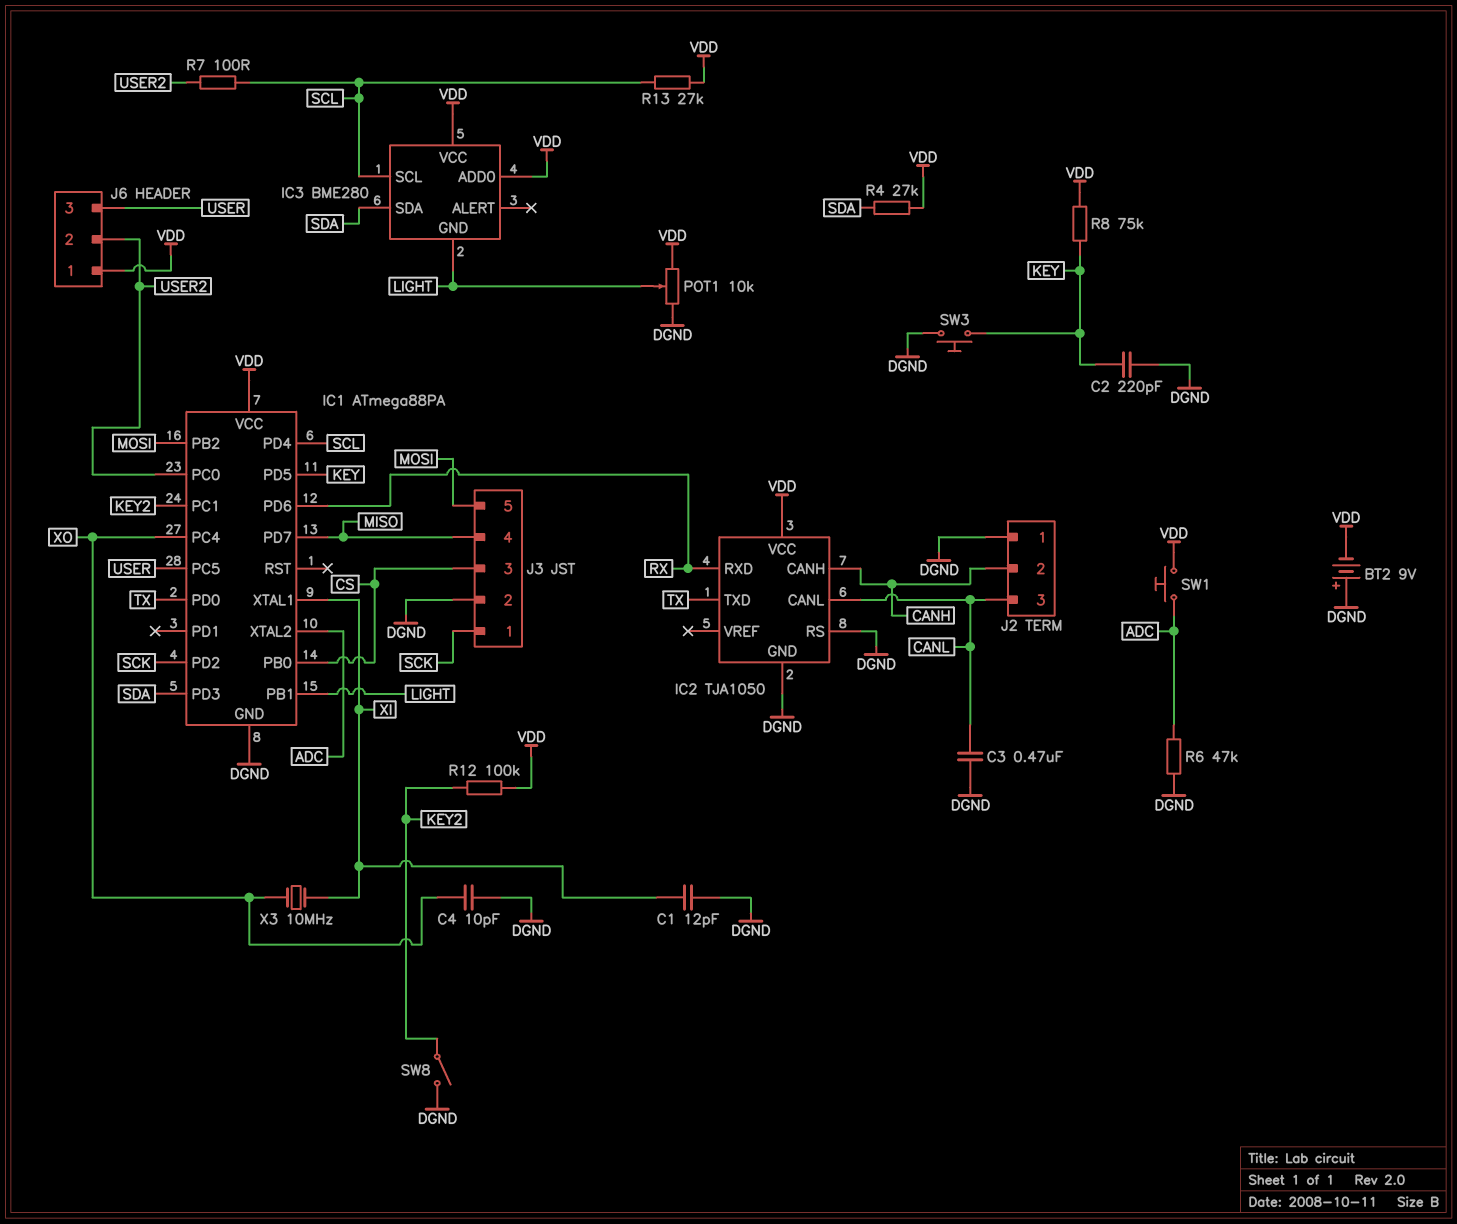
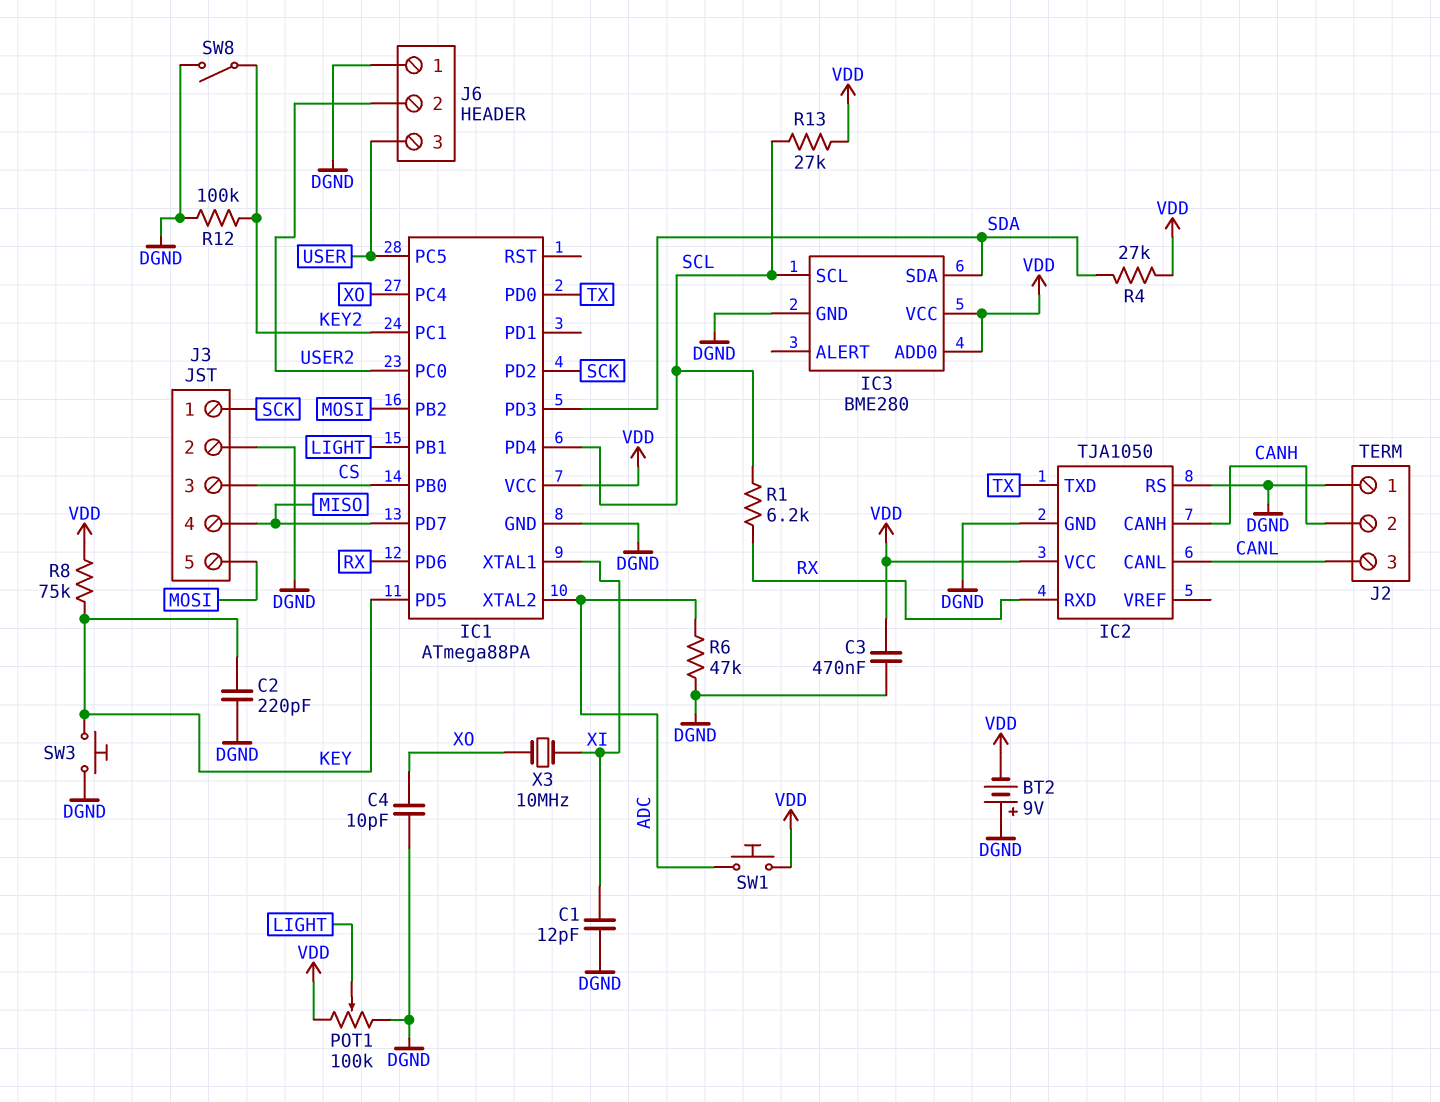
C3: 470nF (CANL, DGND) -> 470nF (DGND, VDD)
IC3 pin GND: LIGHT -> DGND
J6 pin 1: VDD -> DGND
POT1: 10k (DGND, VDD, wiper LIGHT) -> 100k (DGND, VDD, wiper LIGHT)
R1: none -> 6.2k (RX, SCL)
R7: 100 (SCL, USER2) -> none
R12: 100k (KEY2, VDD) -> 100k (DGND, KEY2)

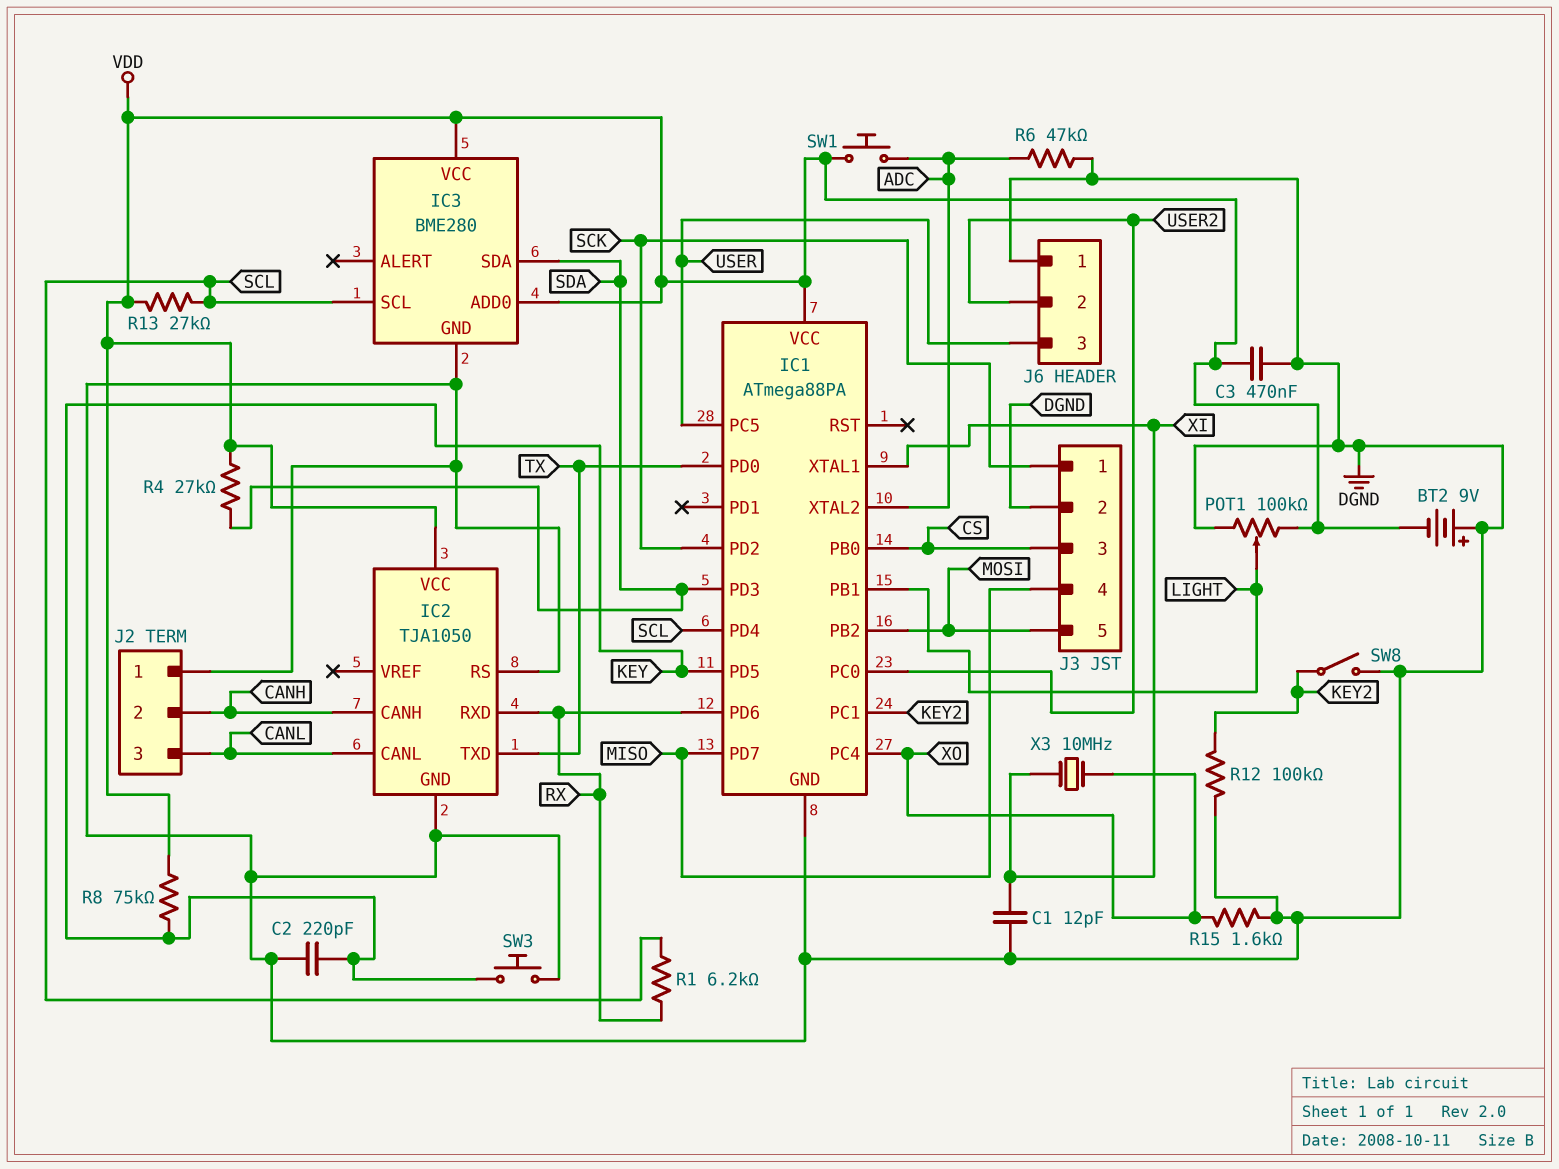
C4: 10pF (DGND, XO) -> none
R15: none -> 1.6k (DGND, XO)

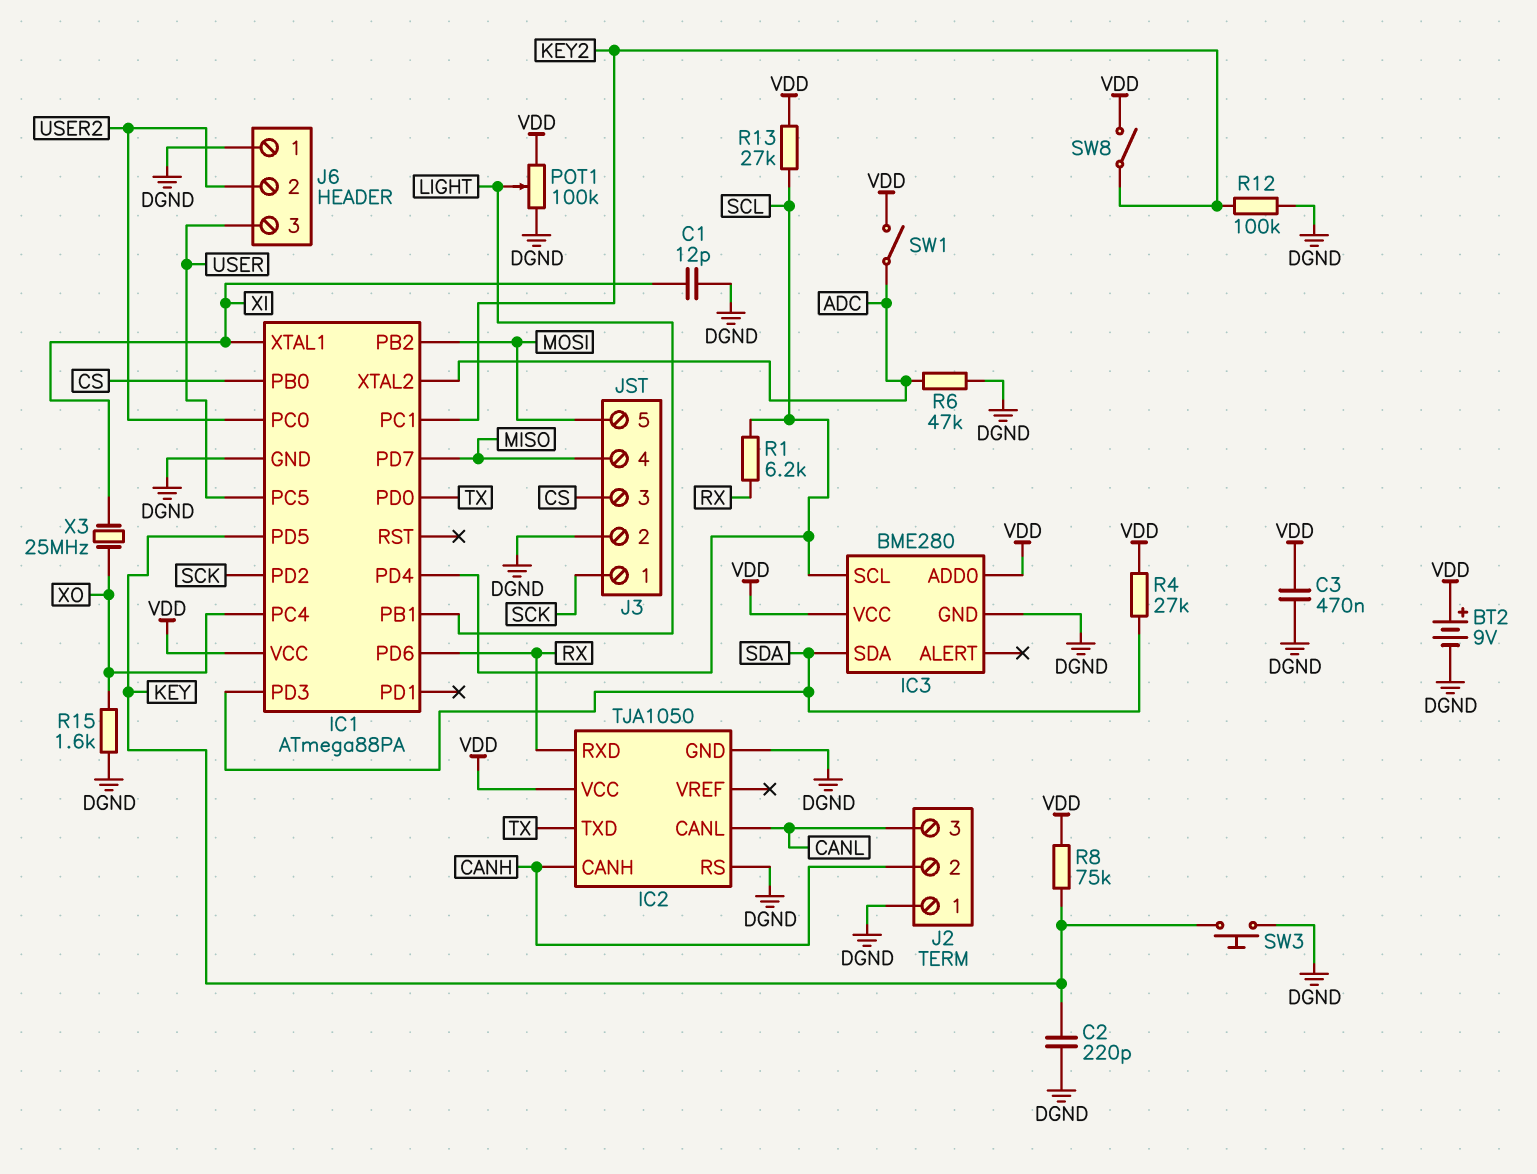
BT2: 9V (plus DGND, minus VDD) -> 9V (plus VDD, minus DGND)
SW1: button (ADC, VDD) -> switch (ADC, VDD)
SW8: switch (DGND, KEY2) -> switch (KEY2, VDD)
X3: 10MHz (XI, XO) -> 25MHz (XI, XO)

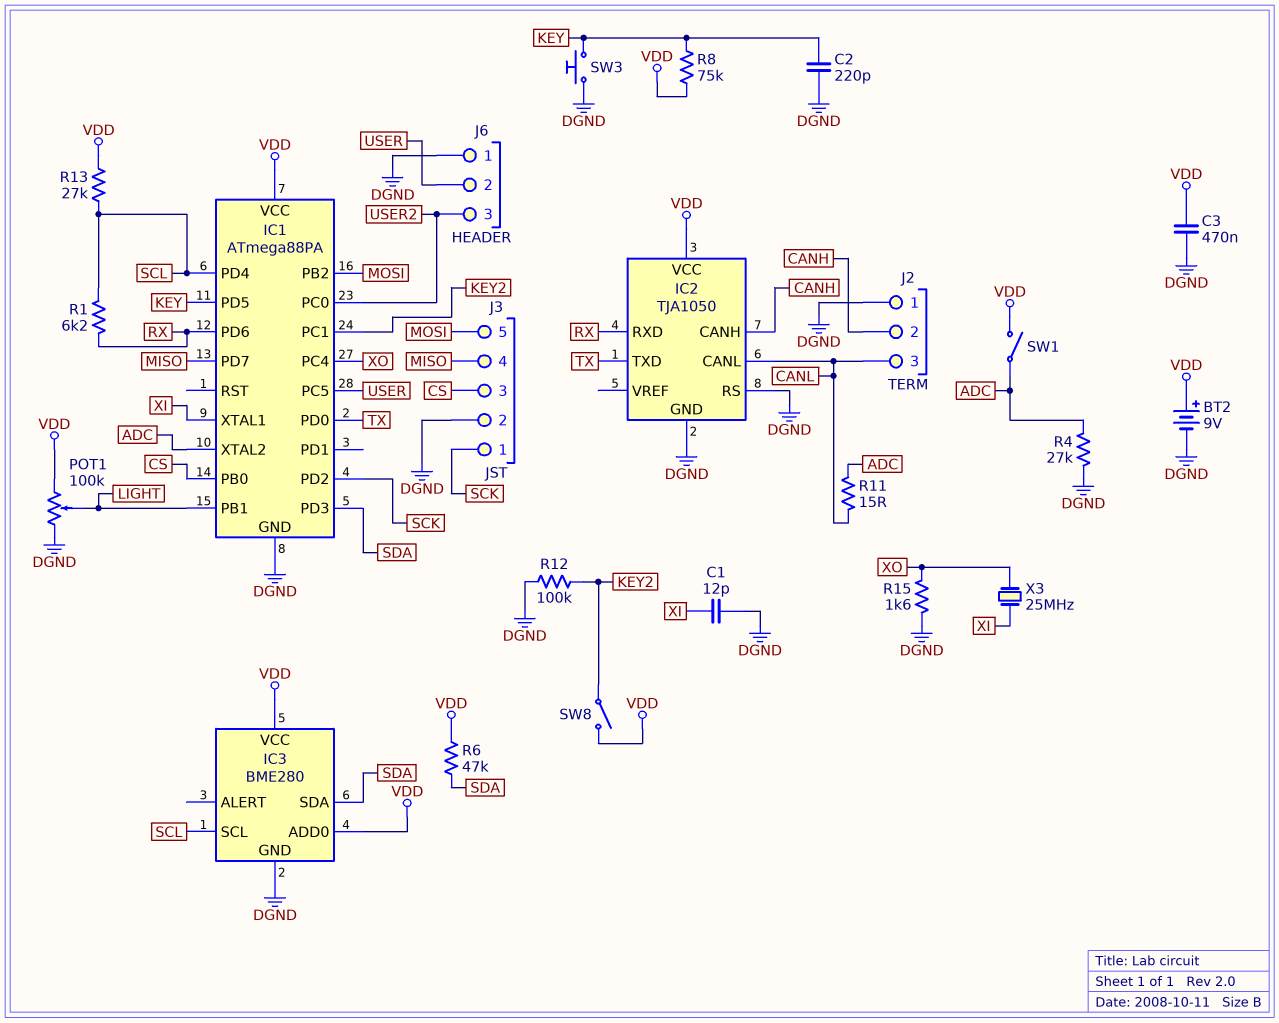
J6 pin 2: USER2 -> USER
J6 pin 3: USER -> USER2
R4: 27k (SDA, VDD) -> 27k (ADC, DGND)
R6: 47k (ADC, DGND) -> 47k (SDA, VDD)
R11: none -> 15 (ADC, CANL)

